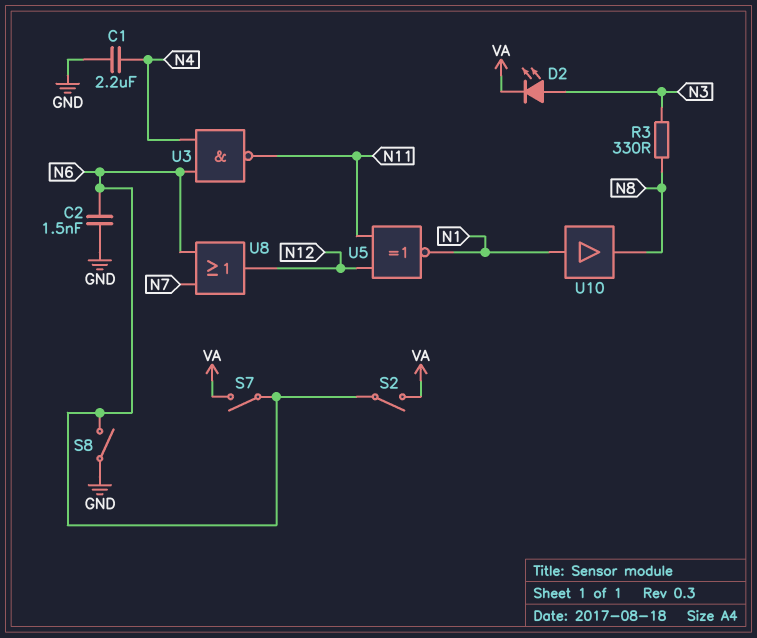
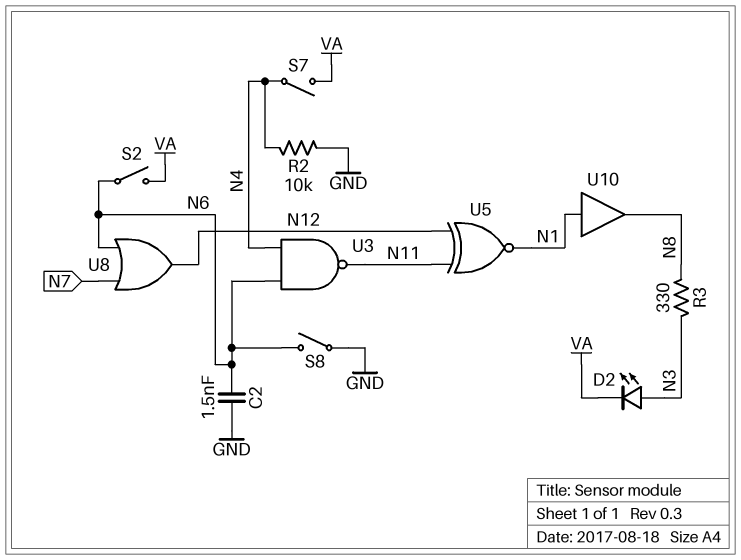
C1: 2.2uF (GND, N4) -> none
R2: none -> 10k (GND, N4)
S7: switch (N6, VA) -> switch (N4, VA)

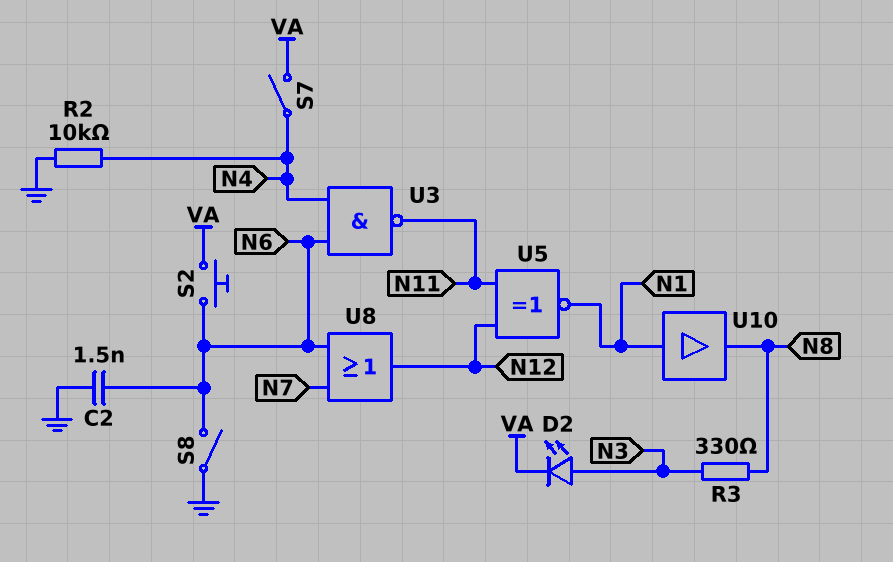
S2: switch (N6, VA) -> button (N6, VA)

